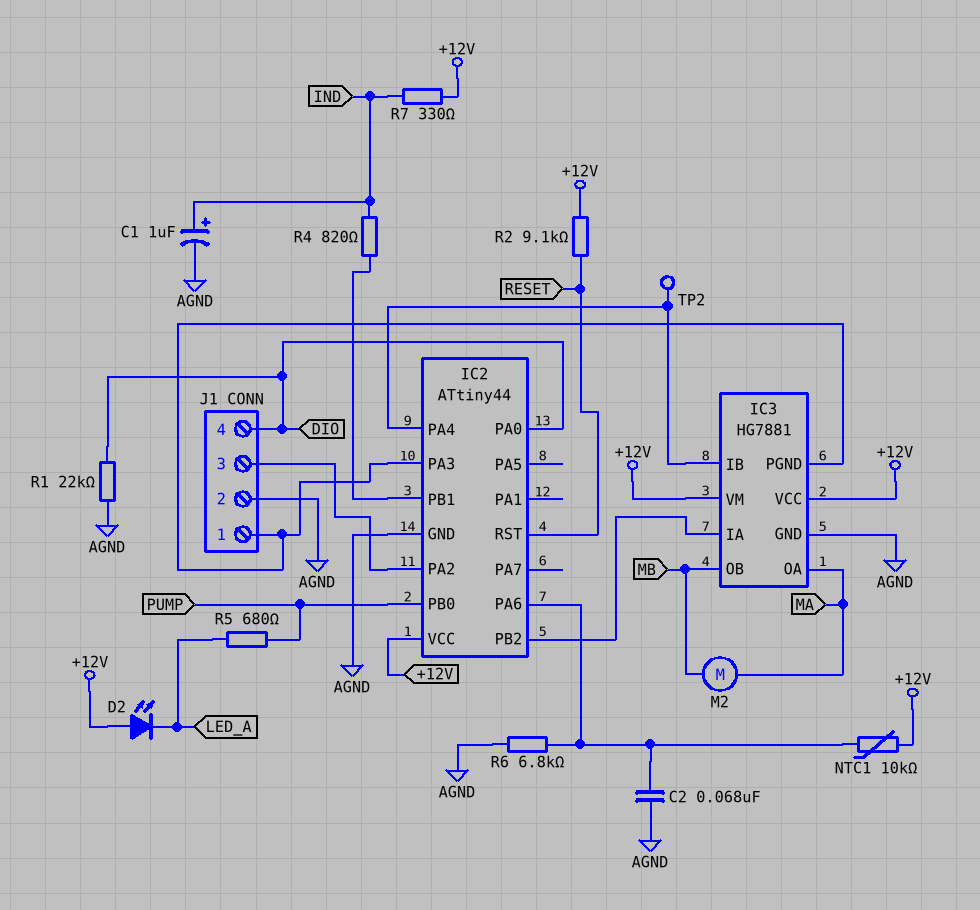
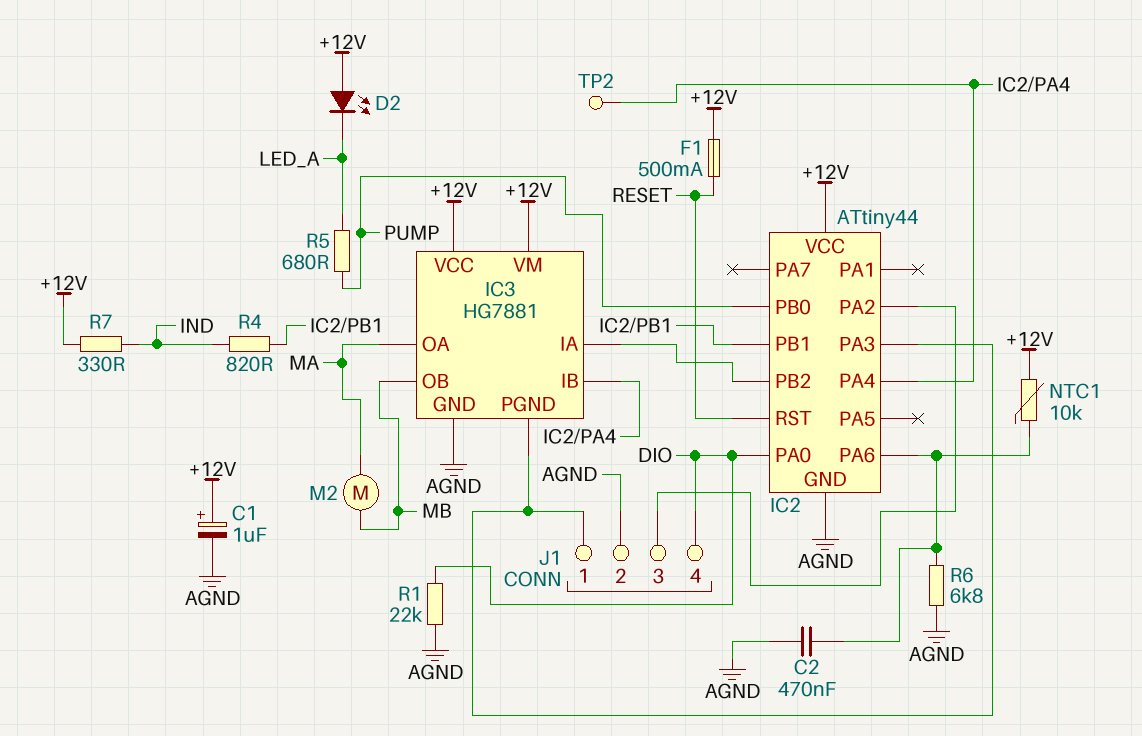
C1: 1uF (plus IND, minus AGND) -> 1uF (plus +12V, minus AGND)
C2: 68nF (AGND, IC2/PA6) -> 470nF (AGND, IC2/PA6)
F1: none -> 500mA (+12V, RESET)
R2: 9.1k (+12V, RESET) -> none

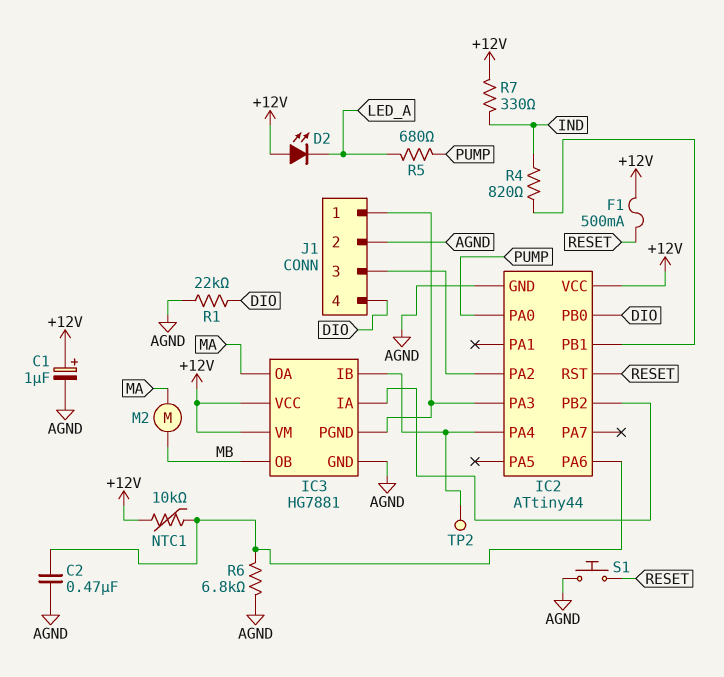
IC2 pin PA0: DIO -> PUMP
IC2 pin PB0: PUMP -> DIO
S1: none -> button (AGND, RESET)

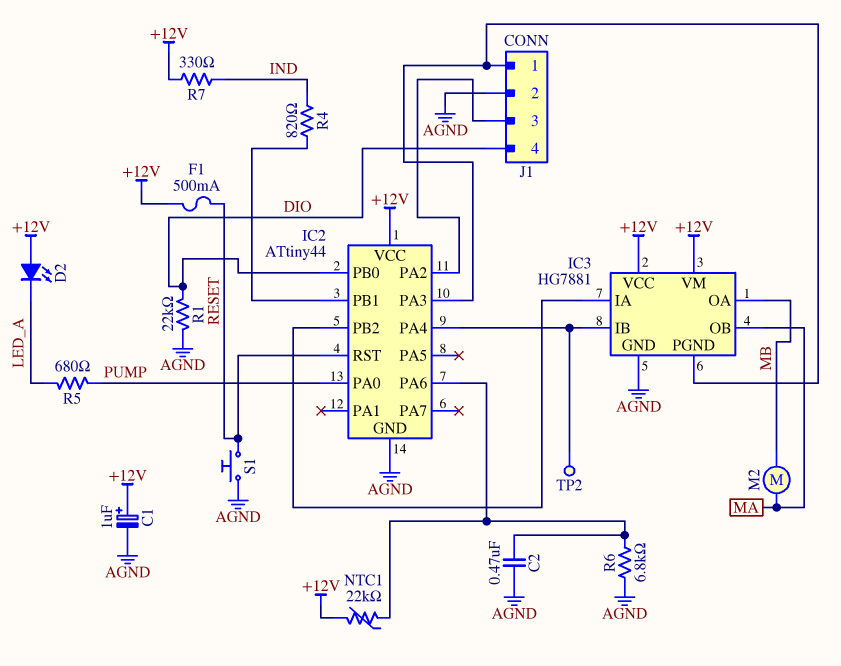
IC3 pin OA: MA -> MB
IC3 pin OB: MB -> MA
NTC1: 10k (+12V, IC2/PA6) -> 22k (+12V, IC2/PA6)

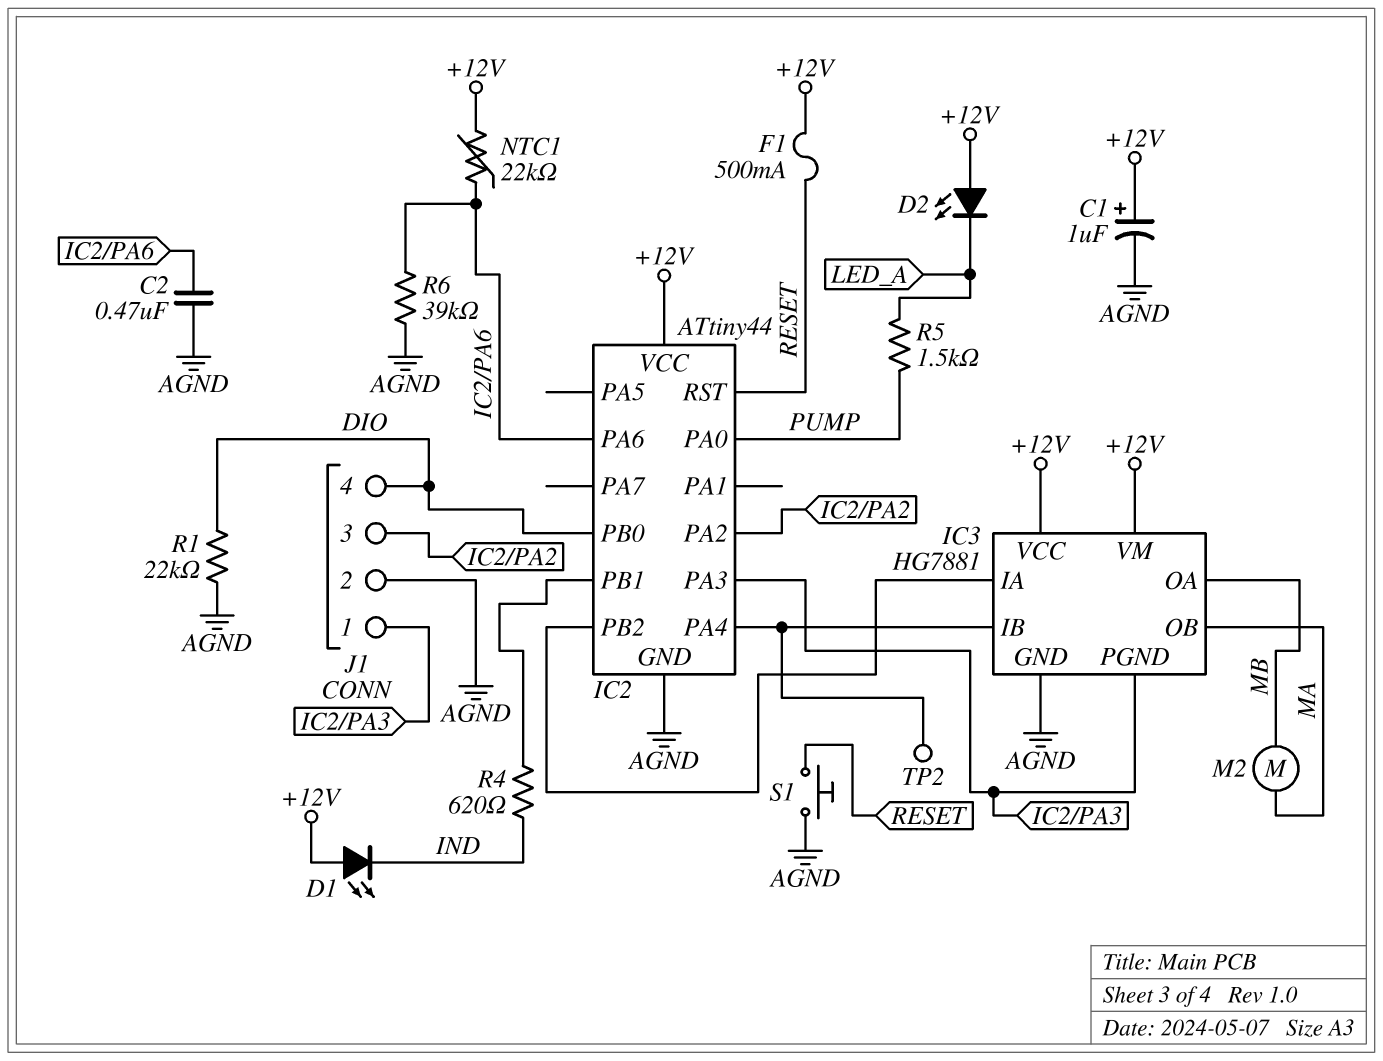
D1: none -> LED (A +12V, K IND)
R4: 820 (IC2/PB1, IND) -> 620 (IC2/PB1, IND)
R5: 680 (LED_A, PUMP) -> 1.5k (LED_A, PUMP)
R6: 6.8k (AGND, IC2/PA6) -> 39k (AGND, IC2/PA6)
R7: 330 (+12V, IND) -> none

